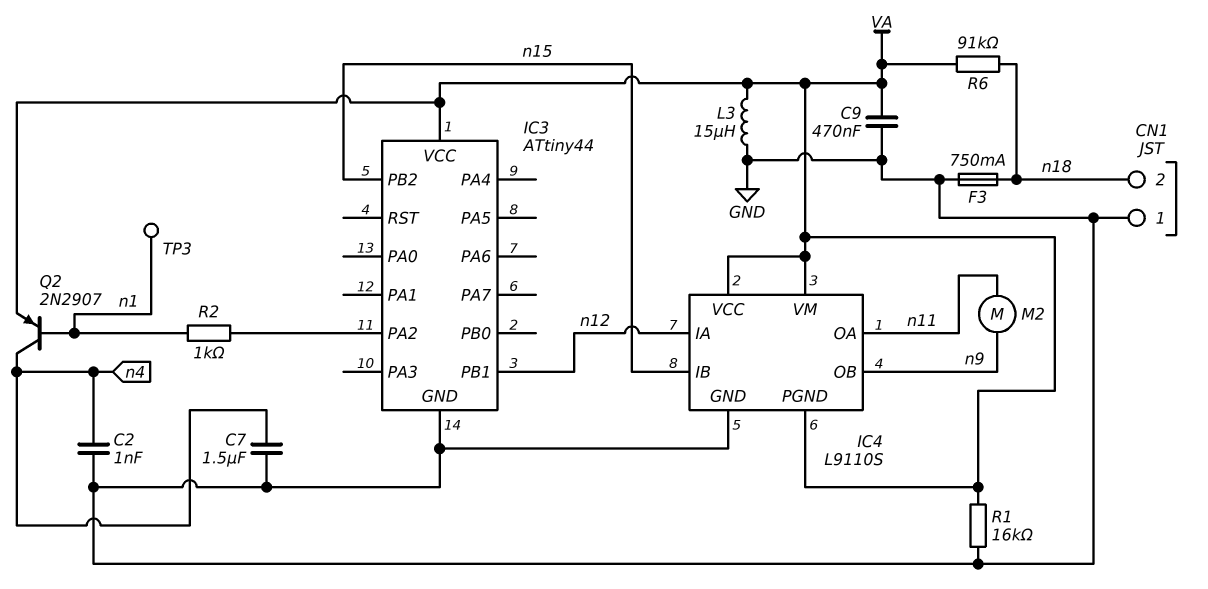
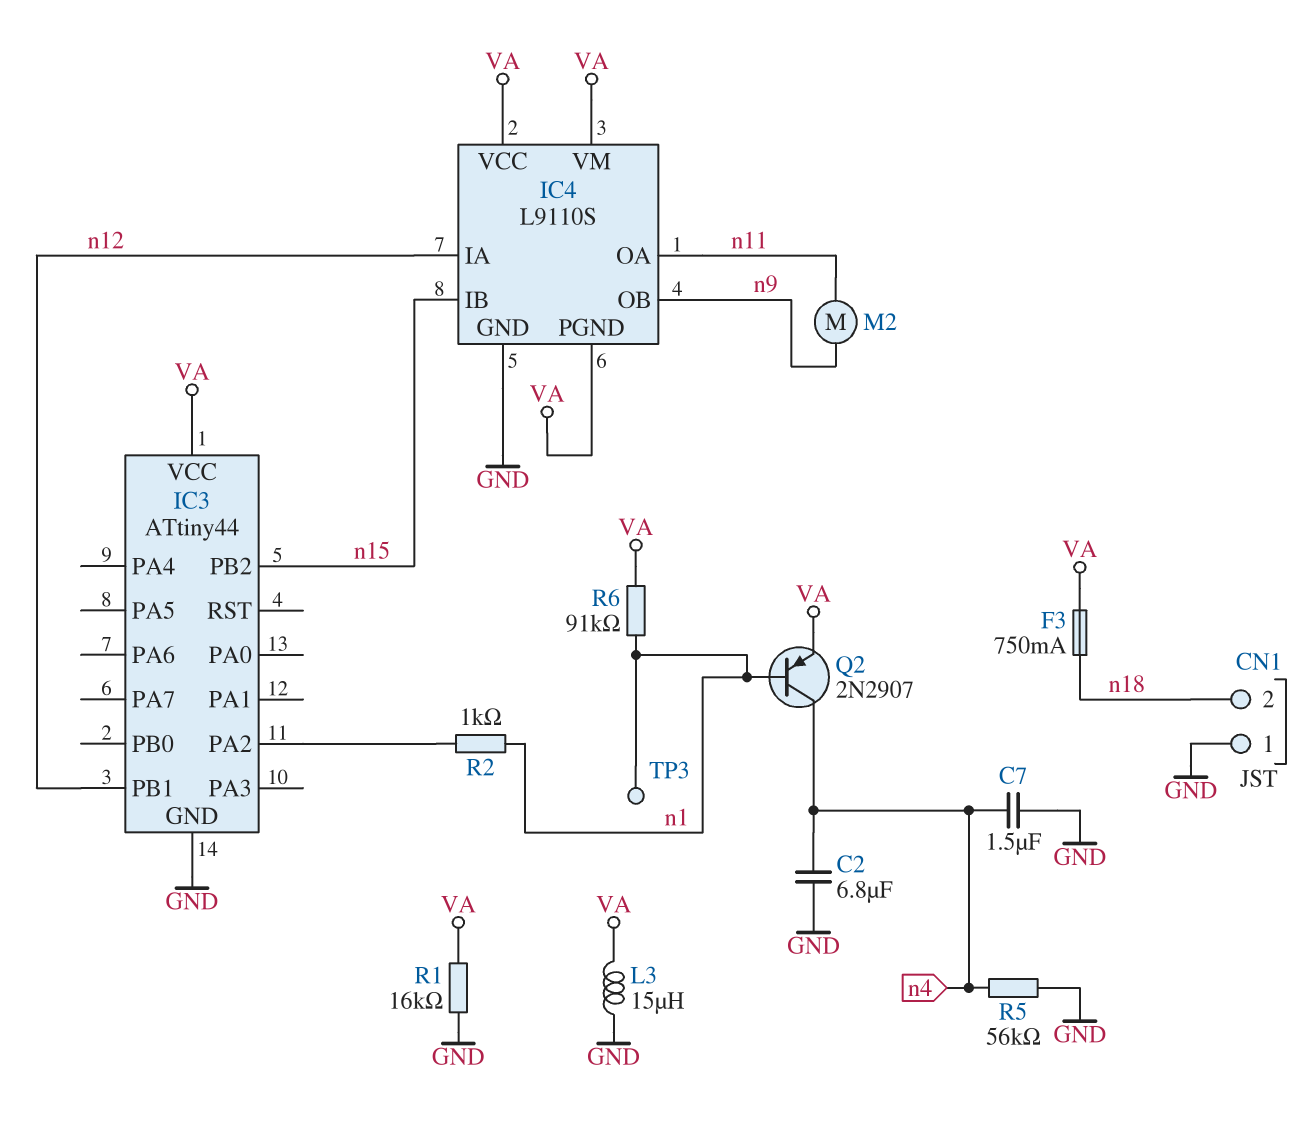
C2: 1nF (GND, n4) -> 6.8uF (GND, n4)
C9: 470nF (GND, VA) -> none
F3: 750mA (GND, n18) -> 750mA (VA, n18)
R5: none -> 56k (GND, n4)
R6: 91k (VA, n18) -> 91k (VA, n1)

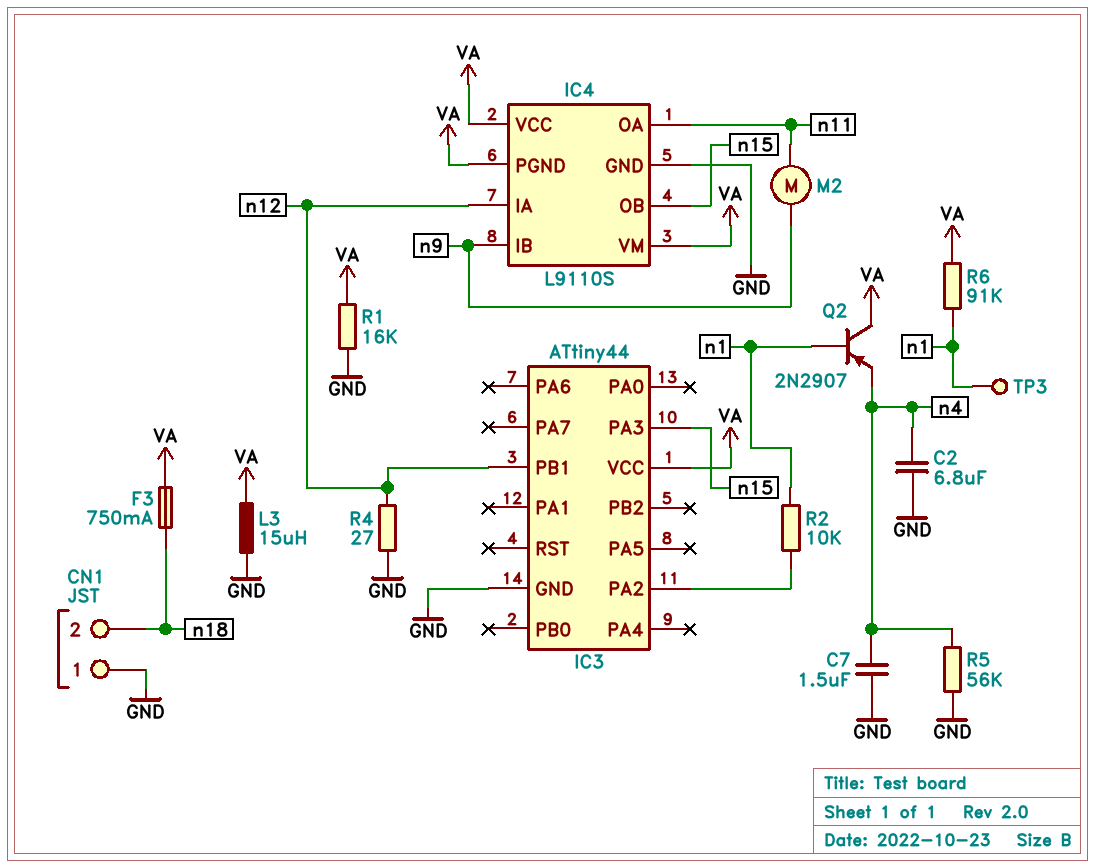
IC3 pin PA3: none -> n15
IC3 pin PB2: n15 -> none
IC4 pin IB: n15 -> n9
IC4 pin OB: n9 -> n15
Q2: PNP 2N2907 (B n1, C n4, E VA) -> PNP 2N2907 (B n1, C VA, E n4)
R2: 1k (IC3/PA2, n1) -> 10k (IC3/PA2, n1)
R4: none -> 27 (GND, n12)

